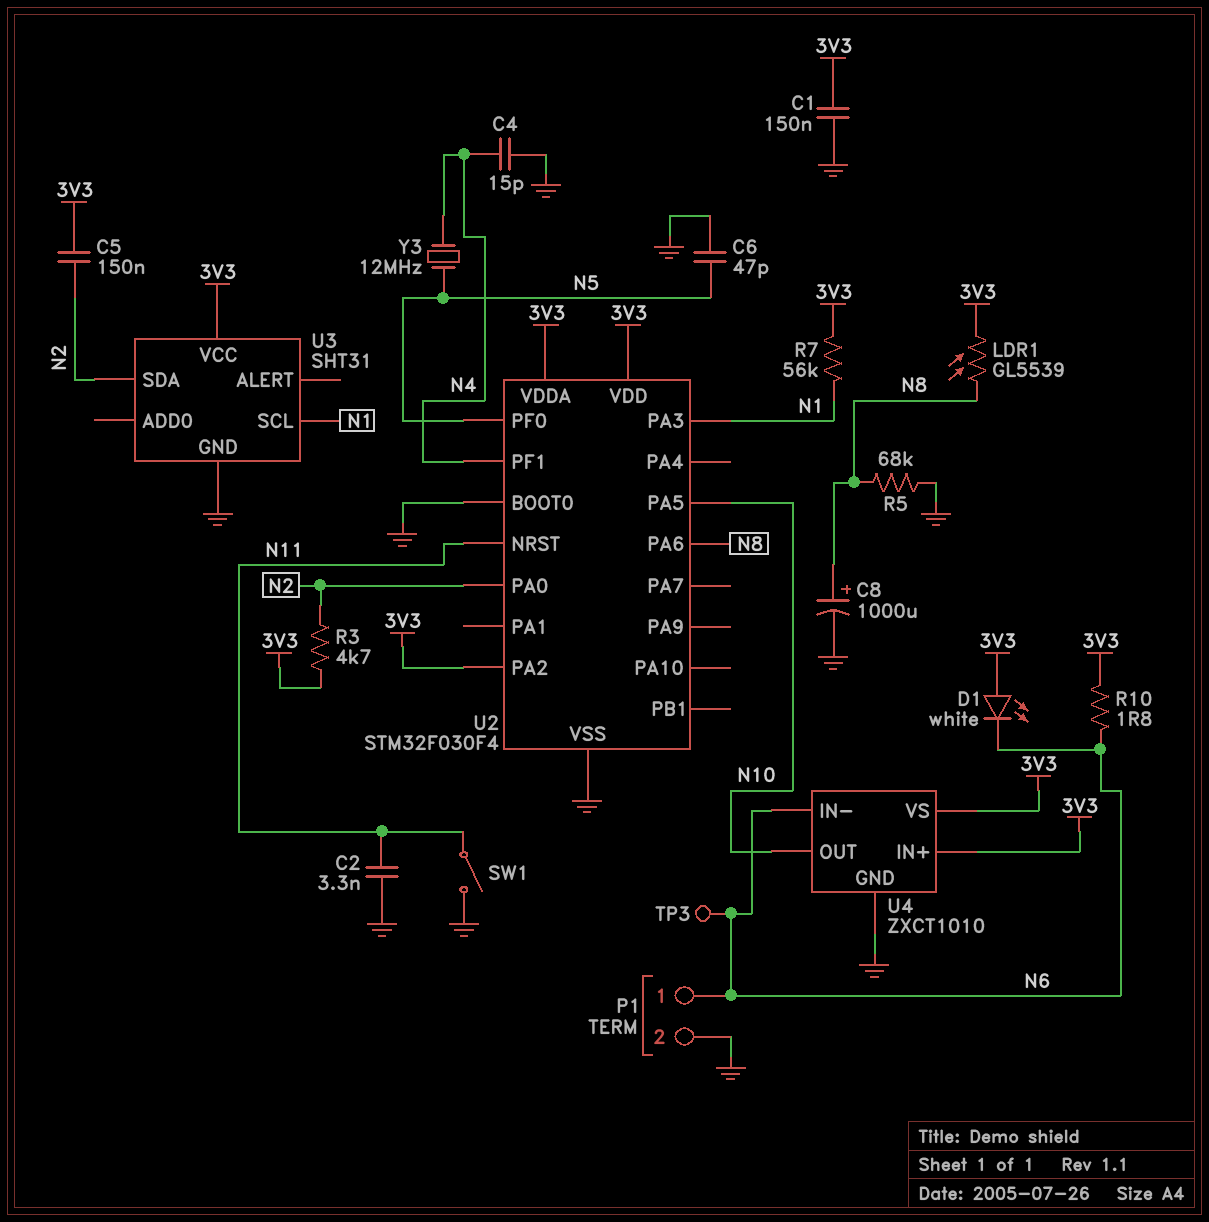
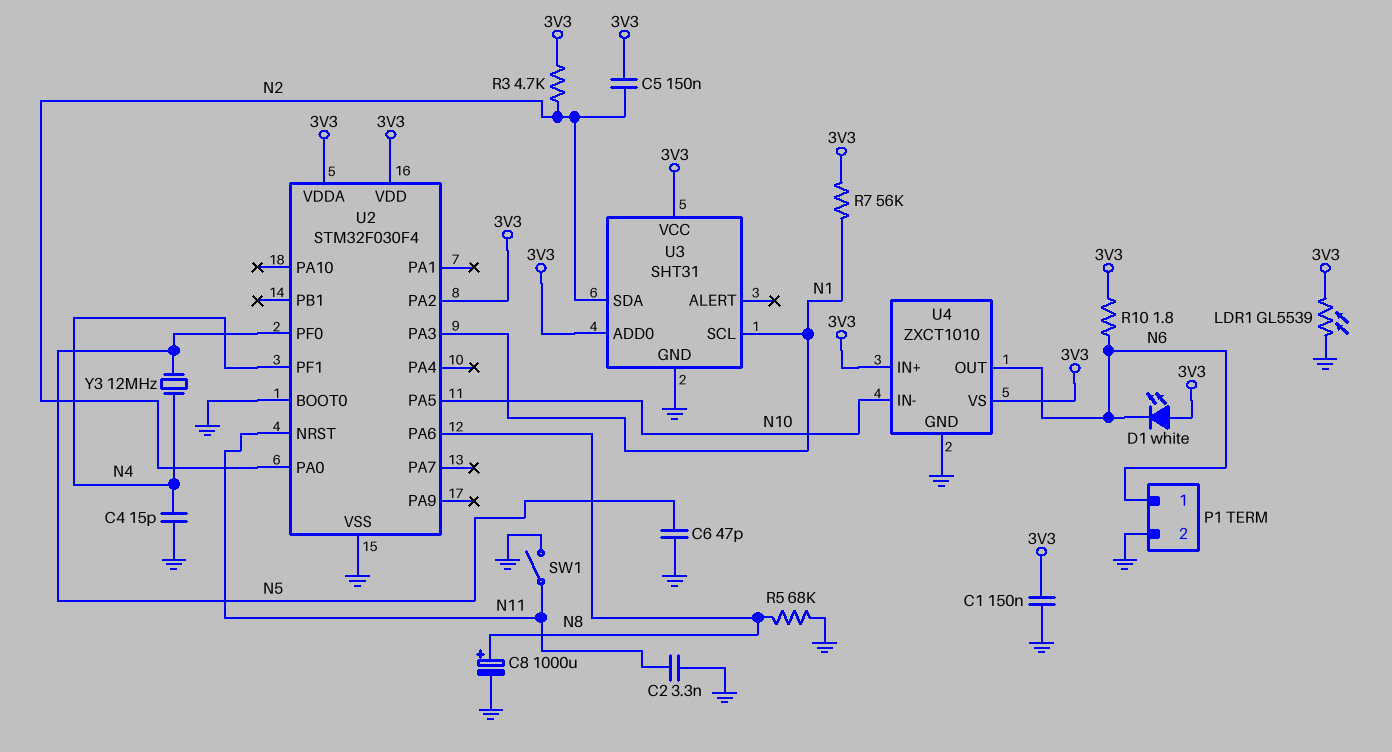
LDR1: GL5539 (3V3, N8) -> GL5539 (3V3, GND)
TP3: test point (N6) -> none
U3 pin ADD0: none -> 3V3
U4 pin IN-: N6 -> N10
U4 pin OUT: N10 -> N6

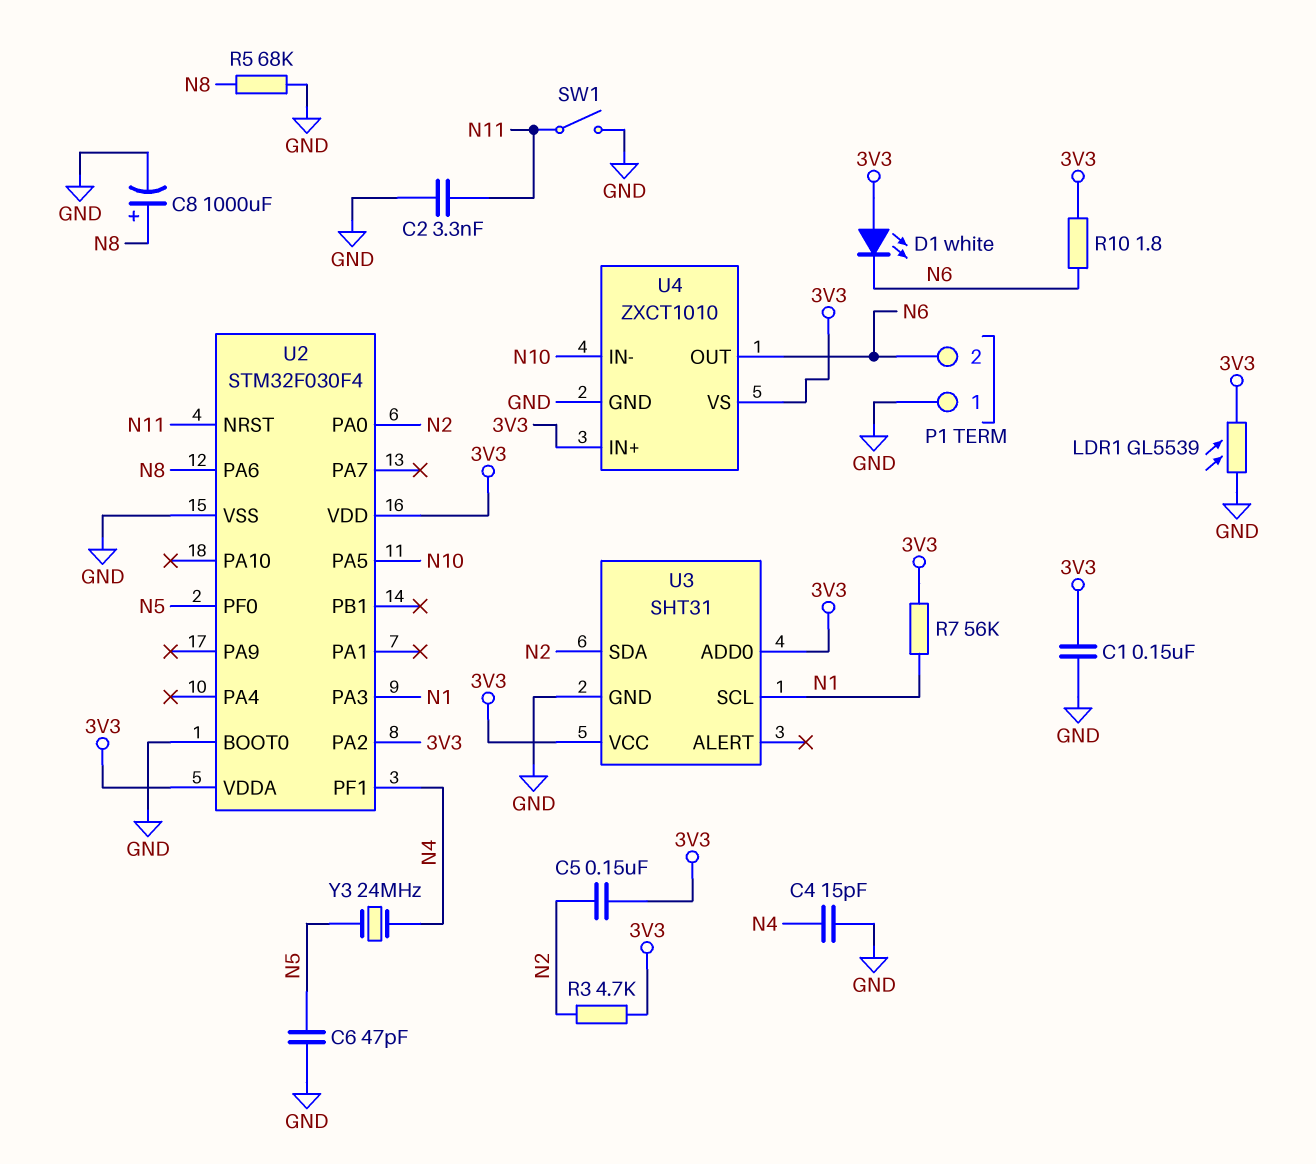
P1 pin 1: N6 -> GND
P1 pin 2: GND -> N6
Y3: 12MHz (N4, N5) -> 24MHz (N4, N5)

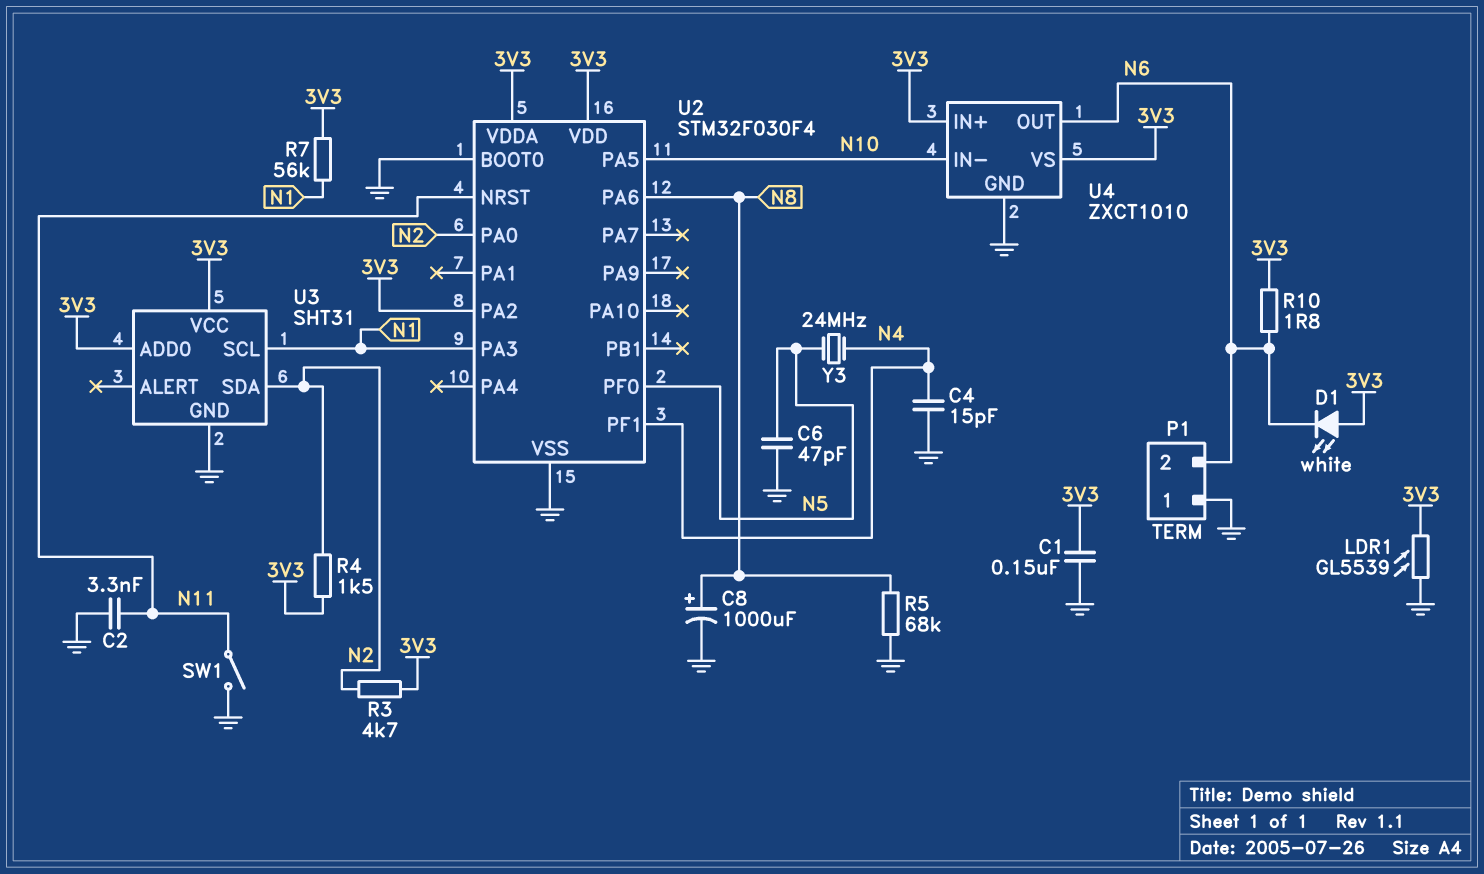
C5: 150nF (3V3, N2) -> none
R4: none -> 1.5k (3V3, N2)

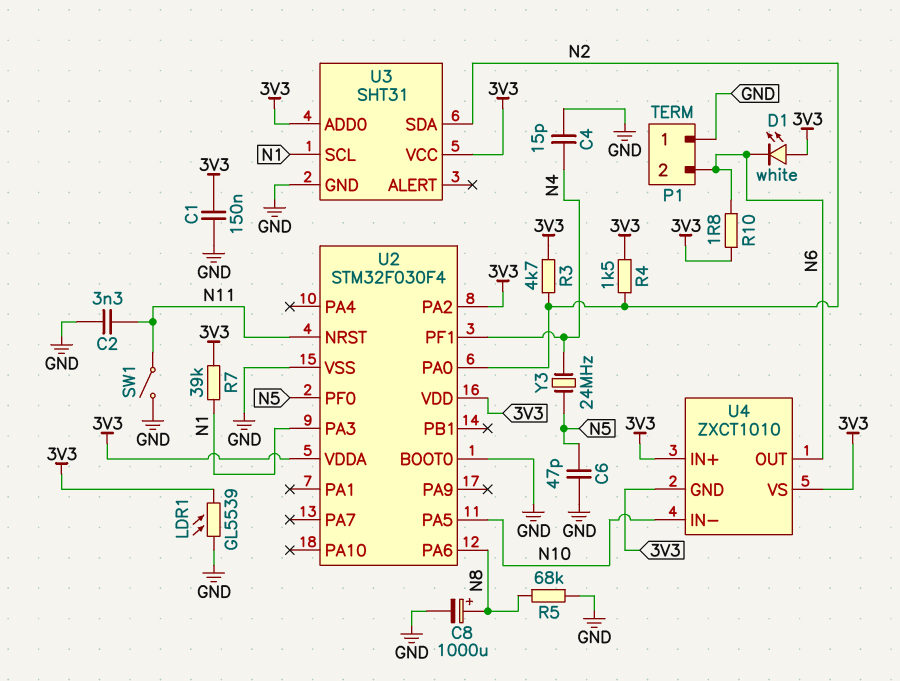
R7: 56k (3V3, N1) -> 39k (3V3, N1)
U4 pin GND: GND -> 3V3

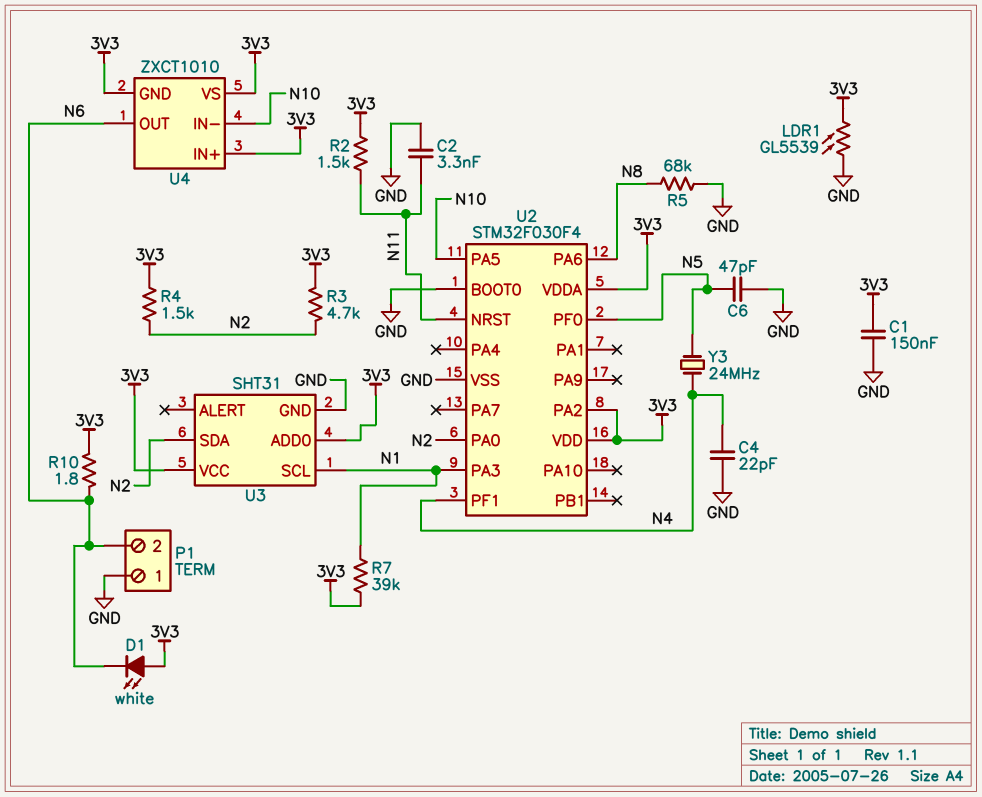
C4: 15pF (GND, N4) -> 22pF (GND, N4)
C8: 1000uF (plus N8, minus GND) -> none
R2: none -> 1.5k (3V3, N11)
SW1: switch (GND, N11) -> none

